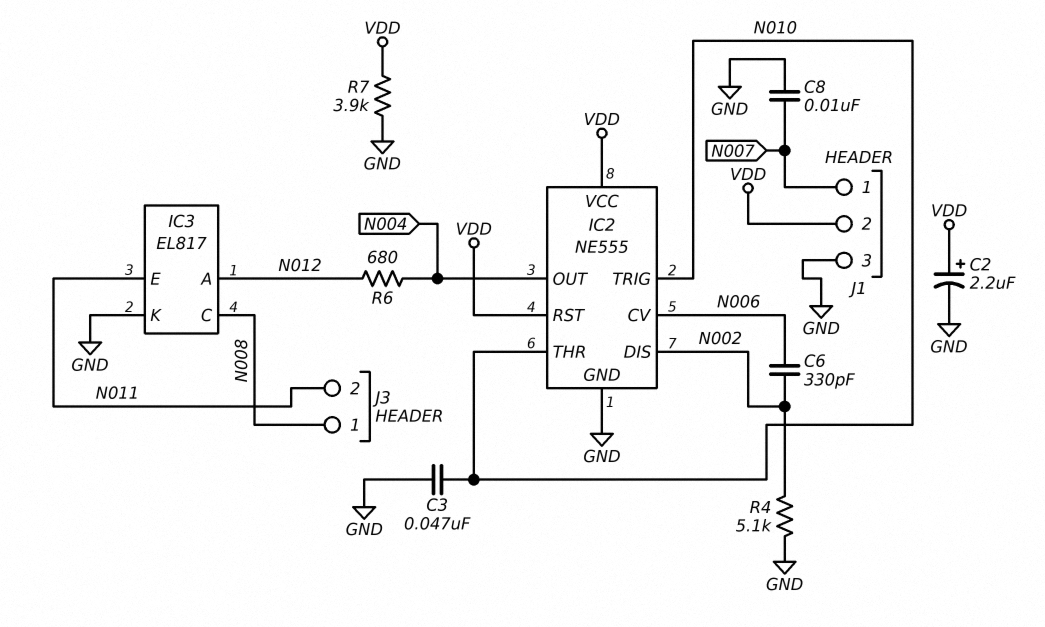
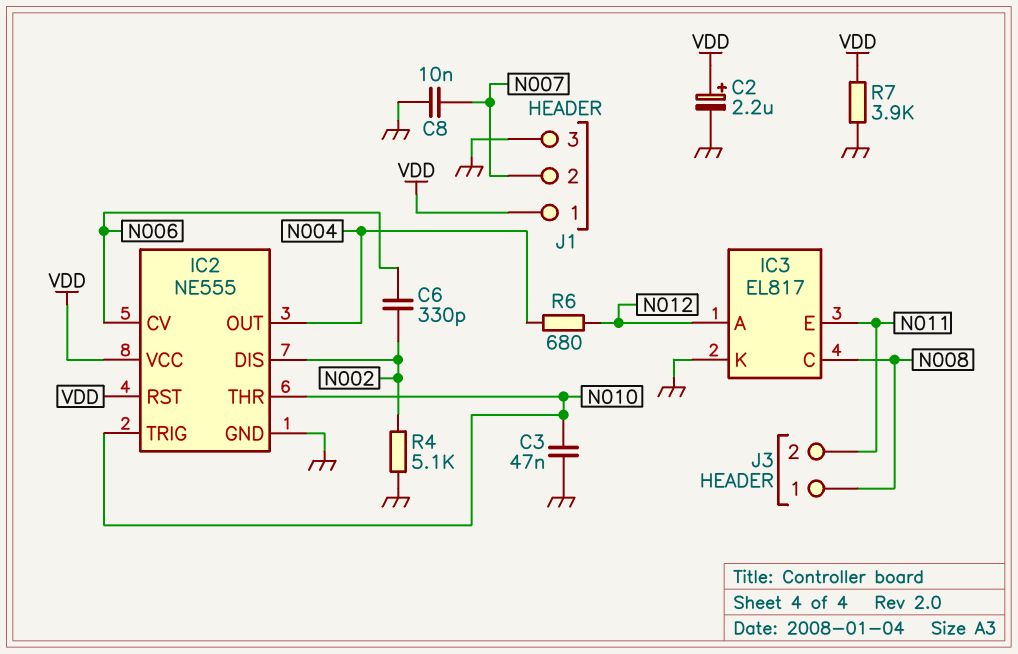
J1 pin 1: N007 -> VDD
J1 pin 2: VDD -> N007

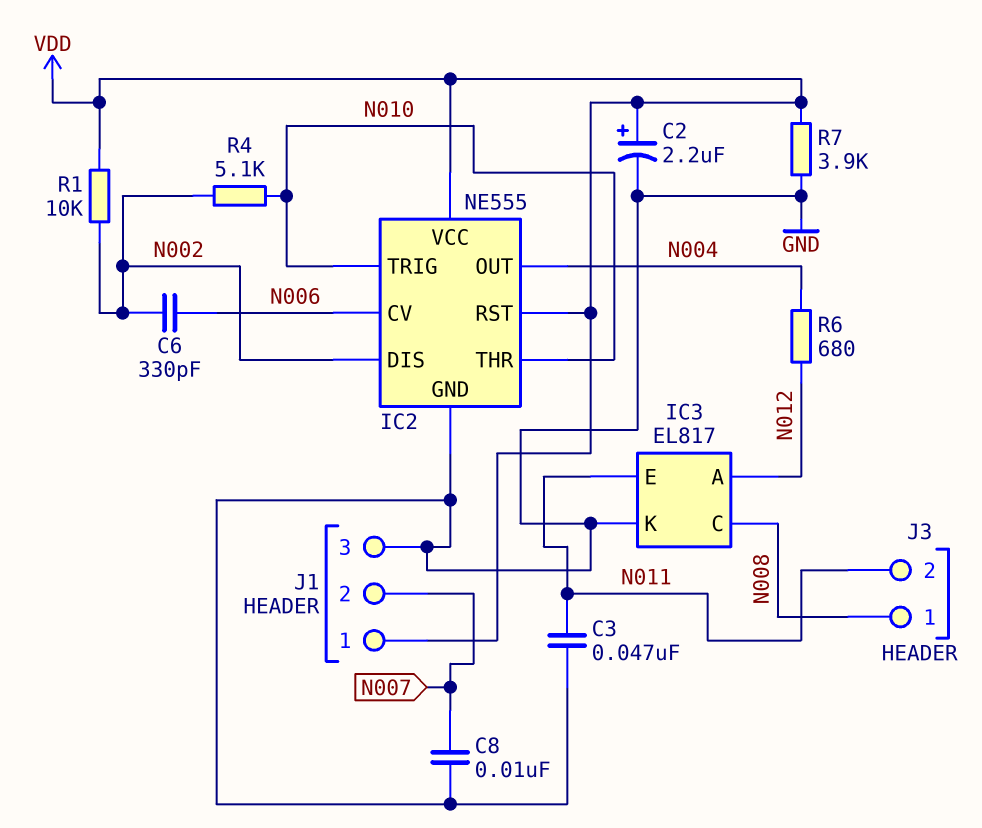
C3: 47nF (GND, N010) -> 47nF (GND, N011)
R1: none -> 10k (N002, VDD)
R4: 5.1k (GND, N002) -> 5.1k (N002, N010)

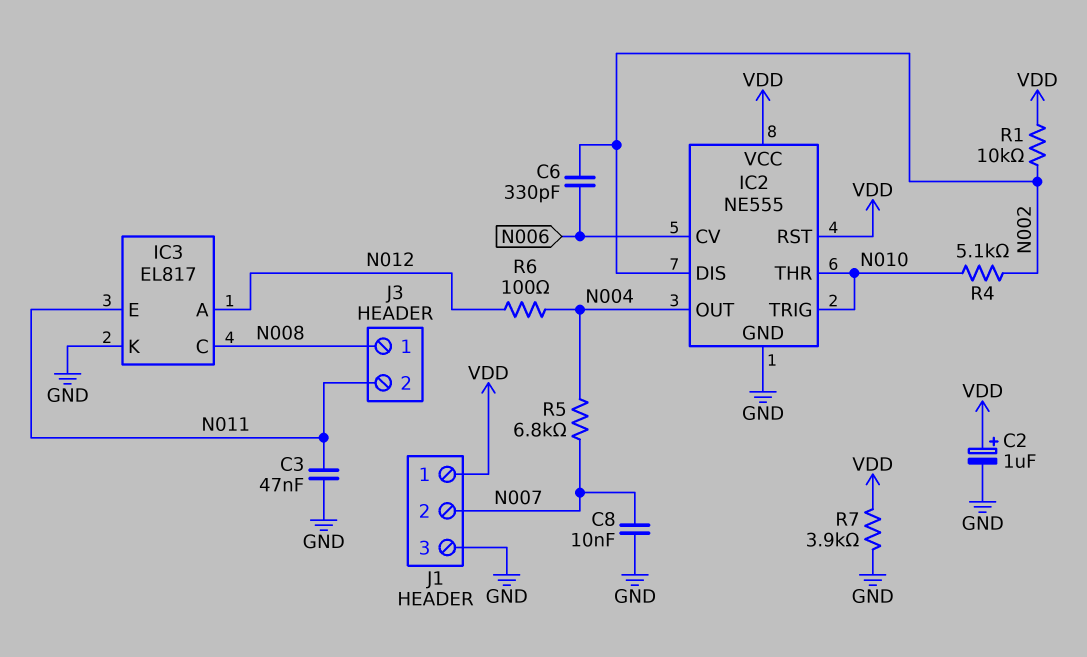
C2: 2.2uF (plus VDD, minus GND) -> 1uF (plus VDD, minus GND)
R5: none -> 6.8k (N004, N007)
R6: 680 (N004, N012) -> 100 (N004, N012)

